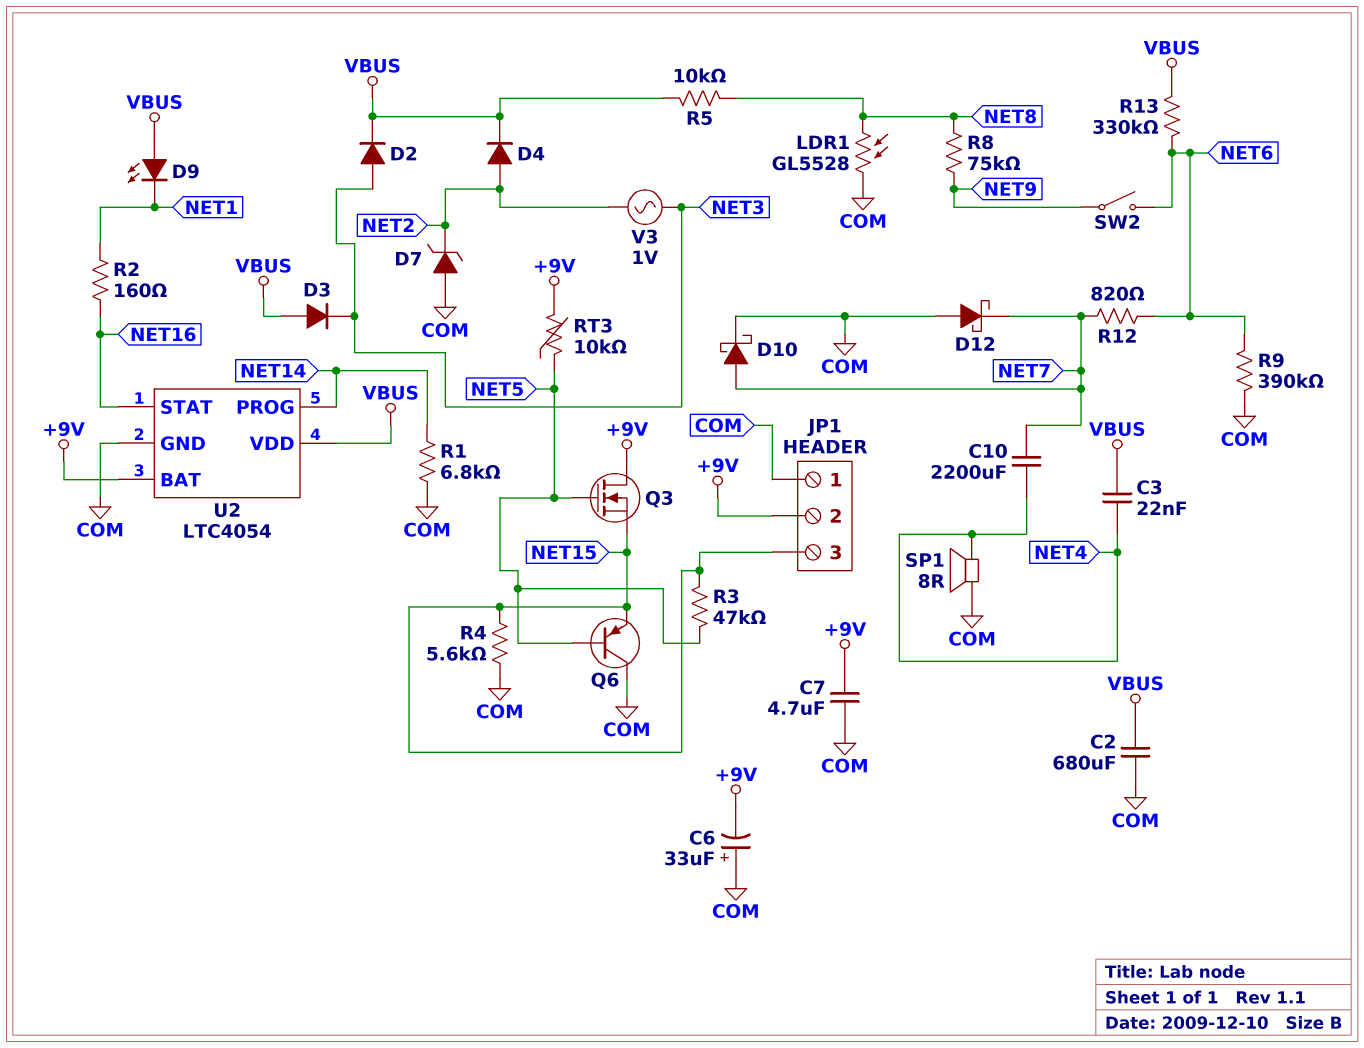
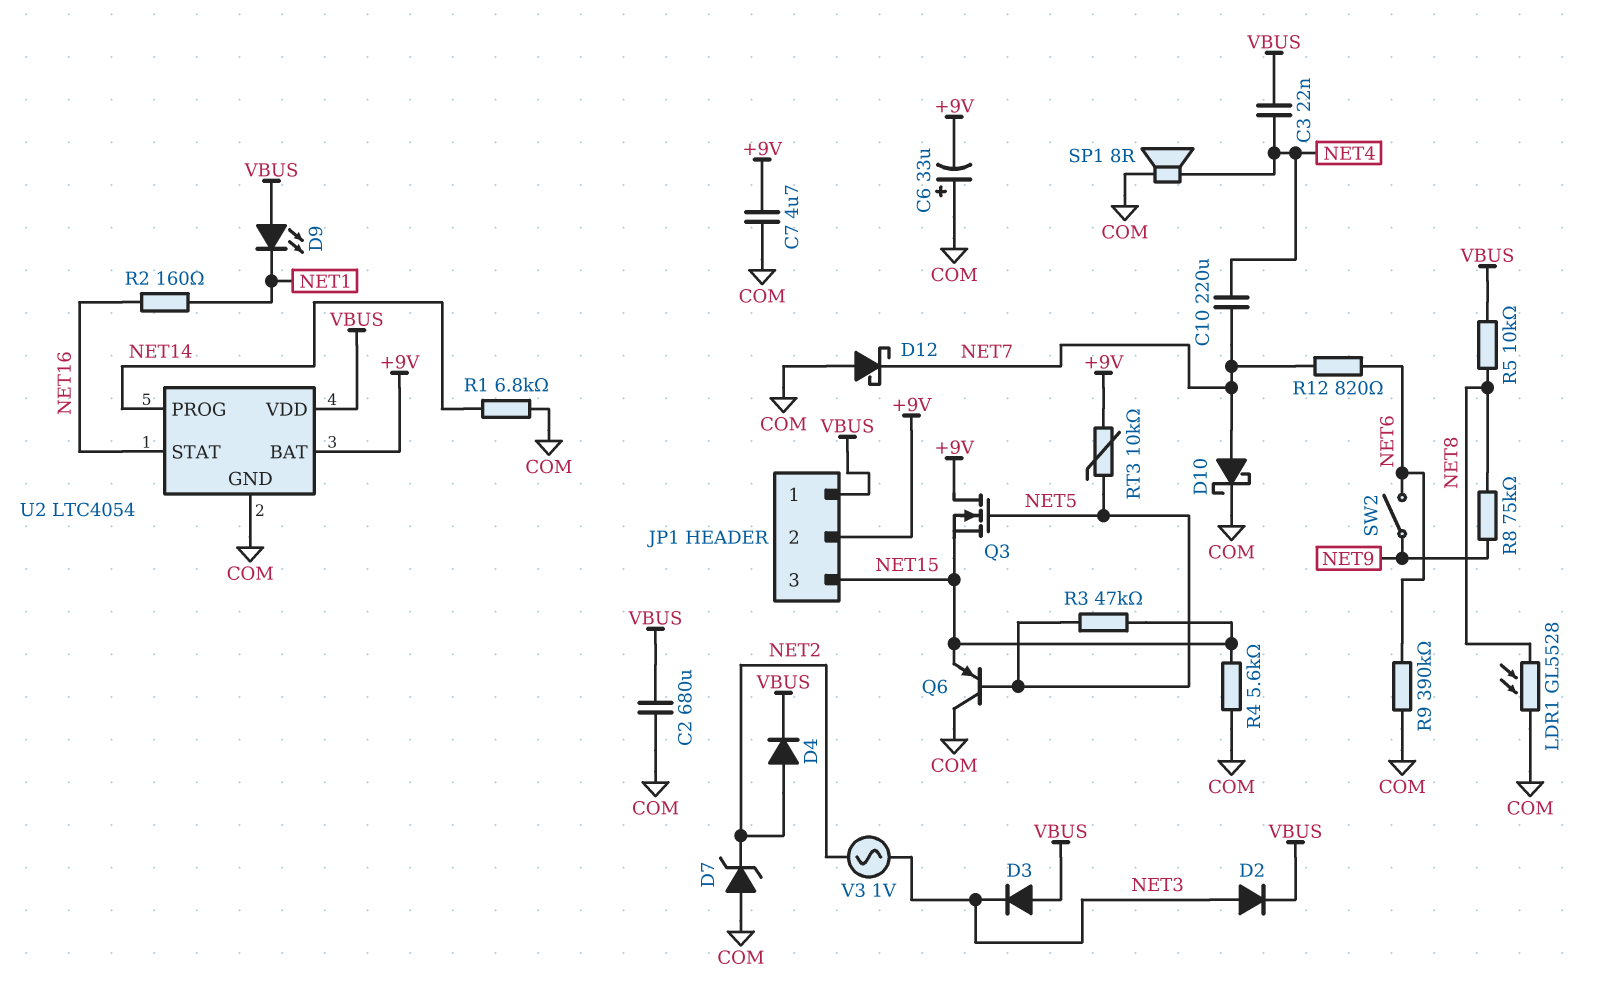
C10: 2200uF (NET4, NET7) -> 220uF (NET4, NET7)
JP1 pin 1: COM -> VBUS
R13: 330k (NET6, VBUS) -> none

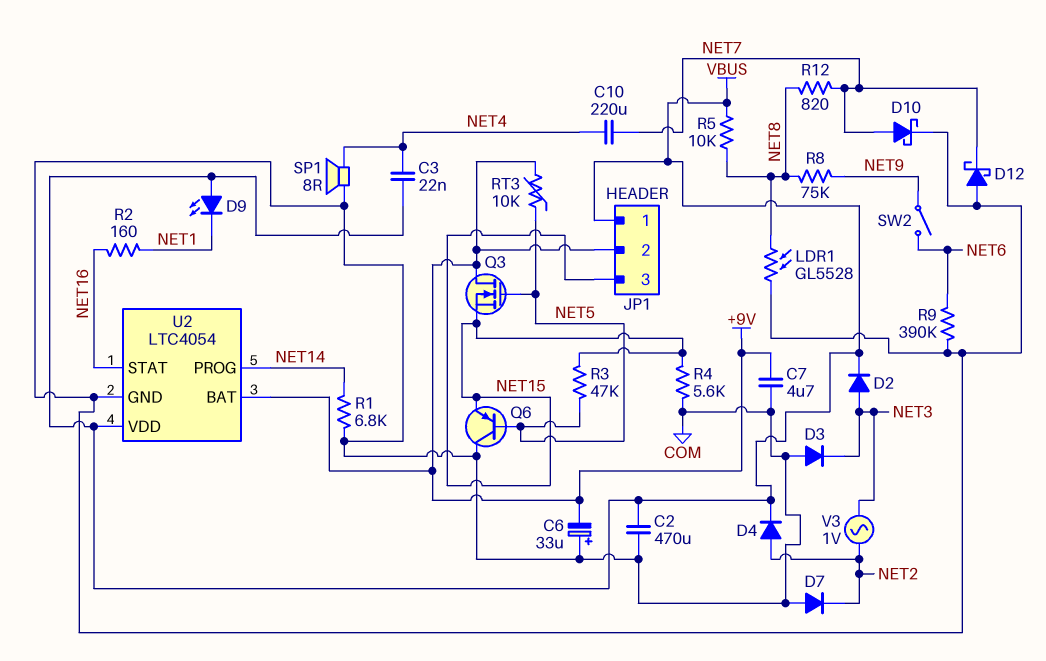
C2: 680uF (COM, VBUS) -> 470uF (COM, VBUS)
D3: diode (A VBUS, K NET3) -> diode (A COM, K NET3)
D7: zener (A COM, K NET2) -> diode (A COM, K NET2)
R12: 820 (NET6, NET7) -> 820 (NET7, NET8)

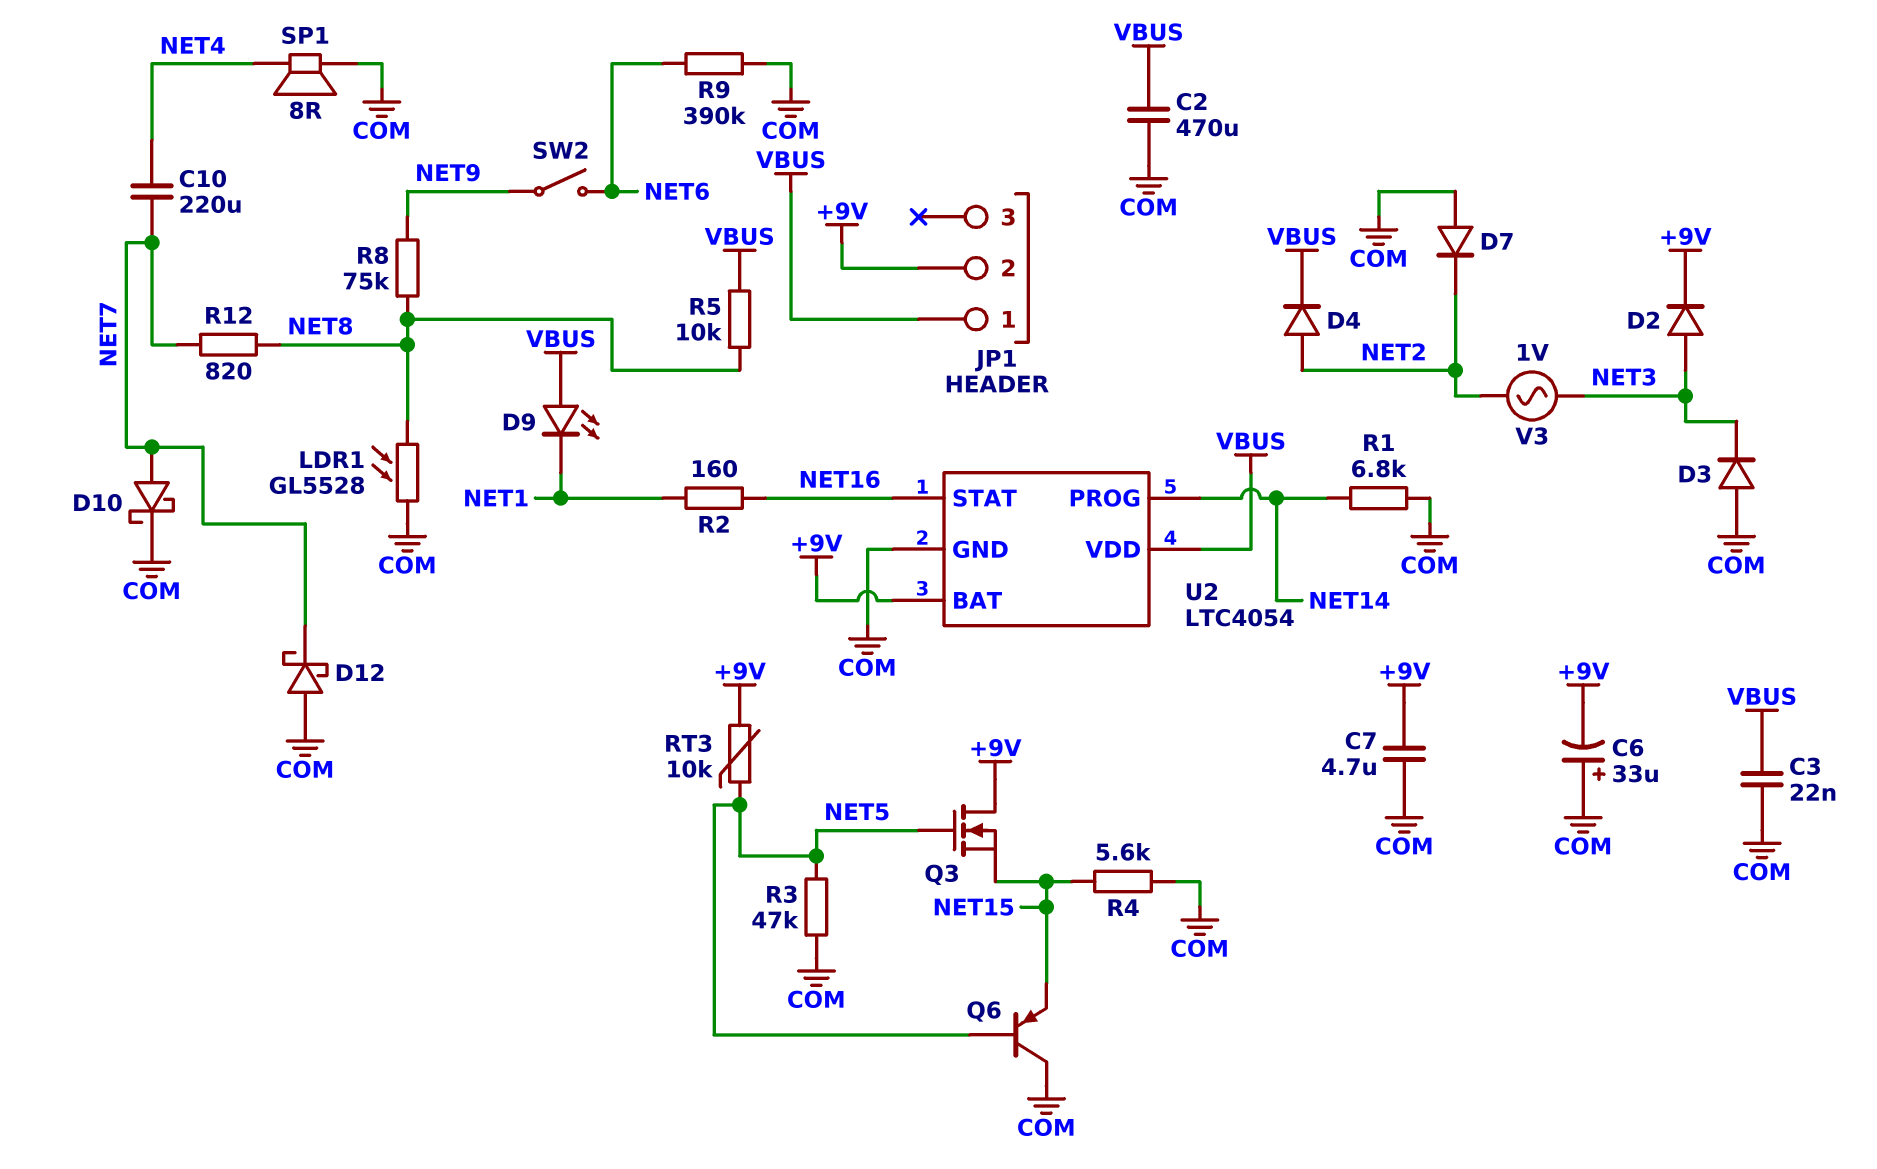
C3: 22nF (NET4, VBUS) -> 22nF (COM, VBUS)
D2: diode (A NET3, K VBUS) -> diode (A NET3, K +9V)
JP1 pin 3: NET15 -> none
R3: 47k (NET5, NET15) -> 47k (COM, NET5)

